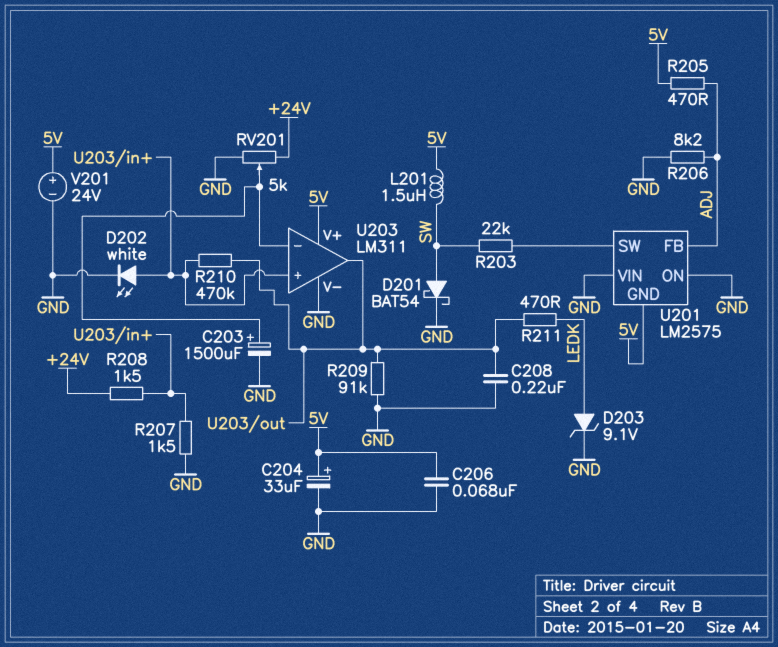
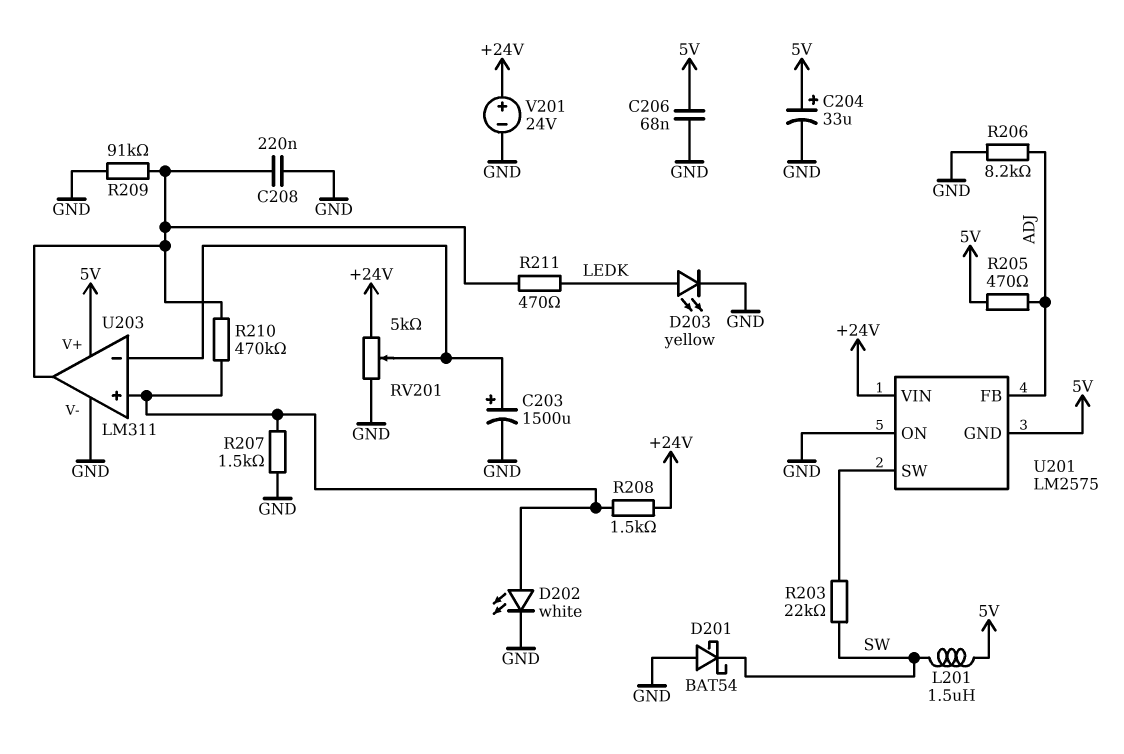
D201: schottky BAT54 (A SW, K GND) -> schottky BAT54 (A GND, K SW)
D203: zener 9.1V (A LEDK, K GND) -> LED yellow (A LEDK, K GND)
U201 pin VIN: GND -> +24V
V201: 24V (plus 5V, minus GND) -> 24V (plus +24V, minus GND)

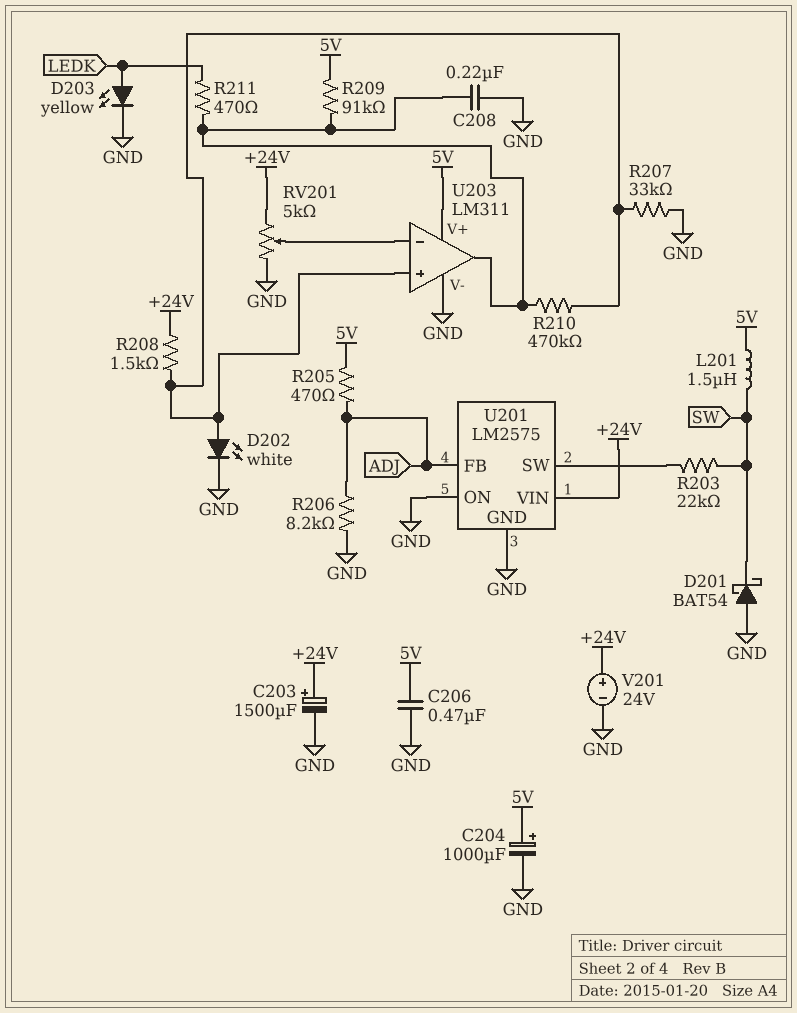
C203: 1500uF (plus U203/in-, minus GND) -> 1500uF (plus +24V, minus GND)
C204: 33uF (plus 5V, minus GND) -> 1000uF (plus 5V, minus GND)
C206: 68nF (5V, GND) -> 470nF (5V, GND)
R207: 1.5k (GND, U203/in+) -> 33k (GND, U203/in+)
R209: 91k (GND, U203/out) -> 91k (5V, U203/out)
U201 pin GND: 5V -> GND

